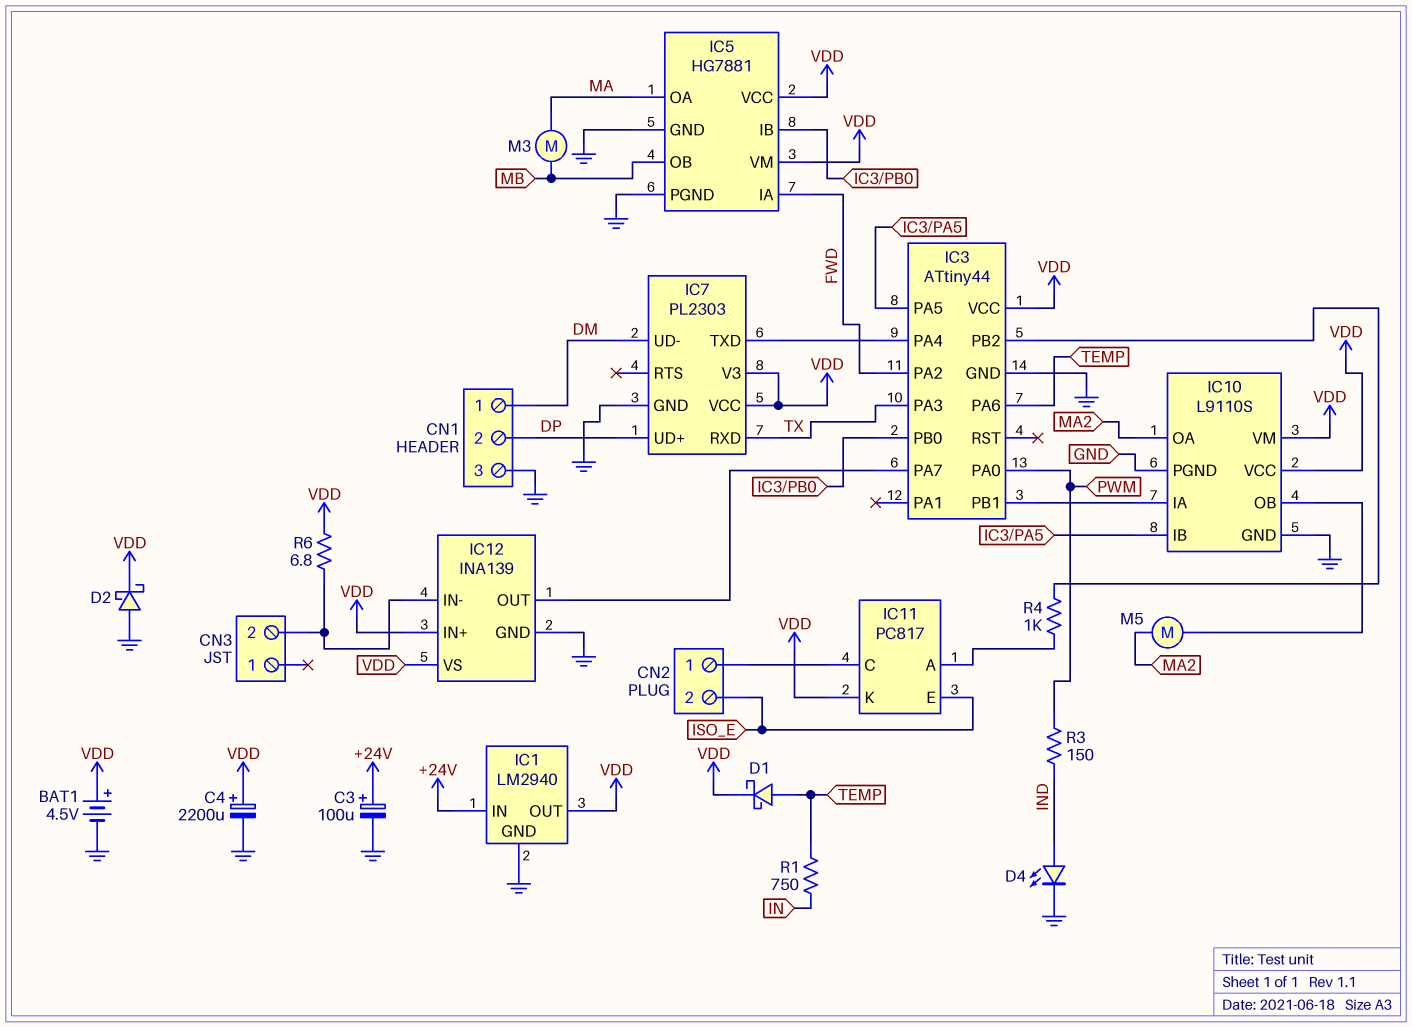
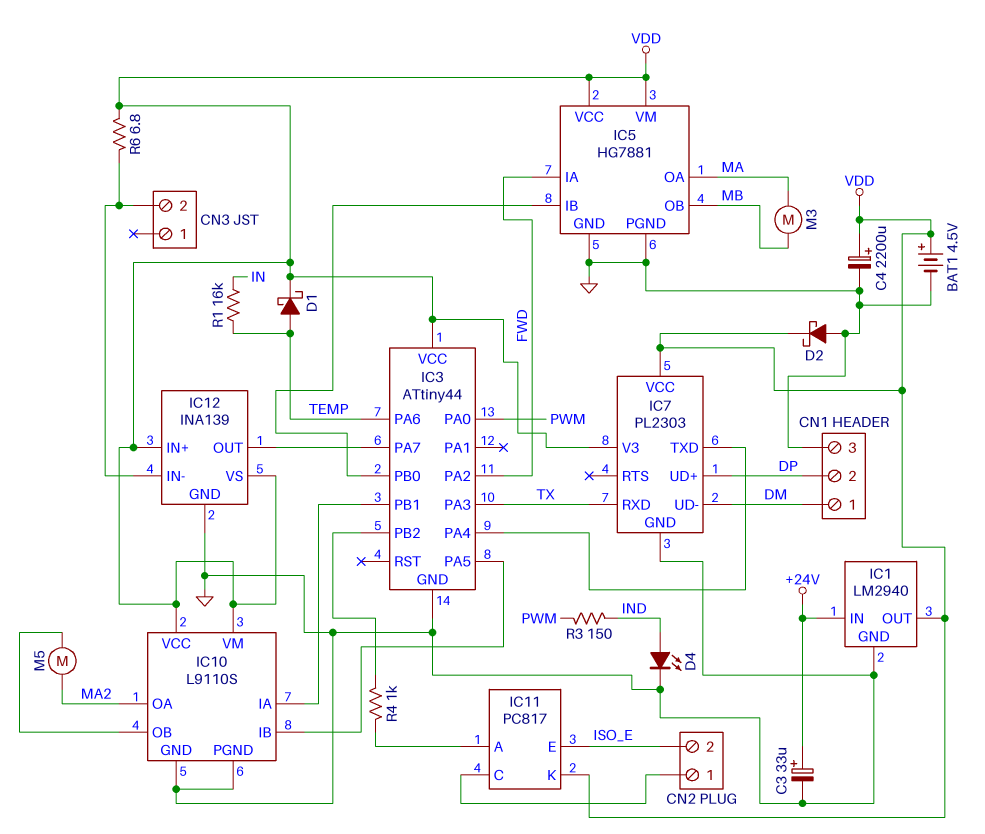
C3: 100uF (plus +24V, minus GND) -> 33uF (plus +24V, minus GND)
R1: 750 (IN, TEMP) -> 16k (IN, TEMP)

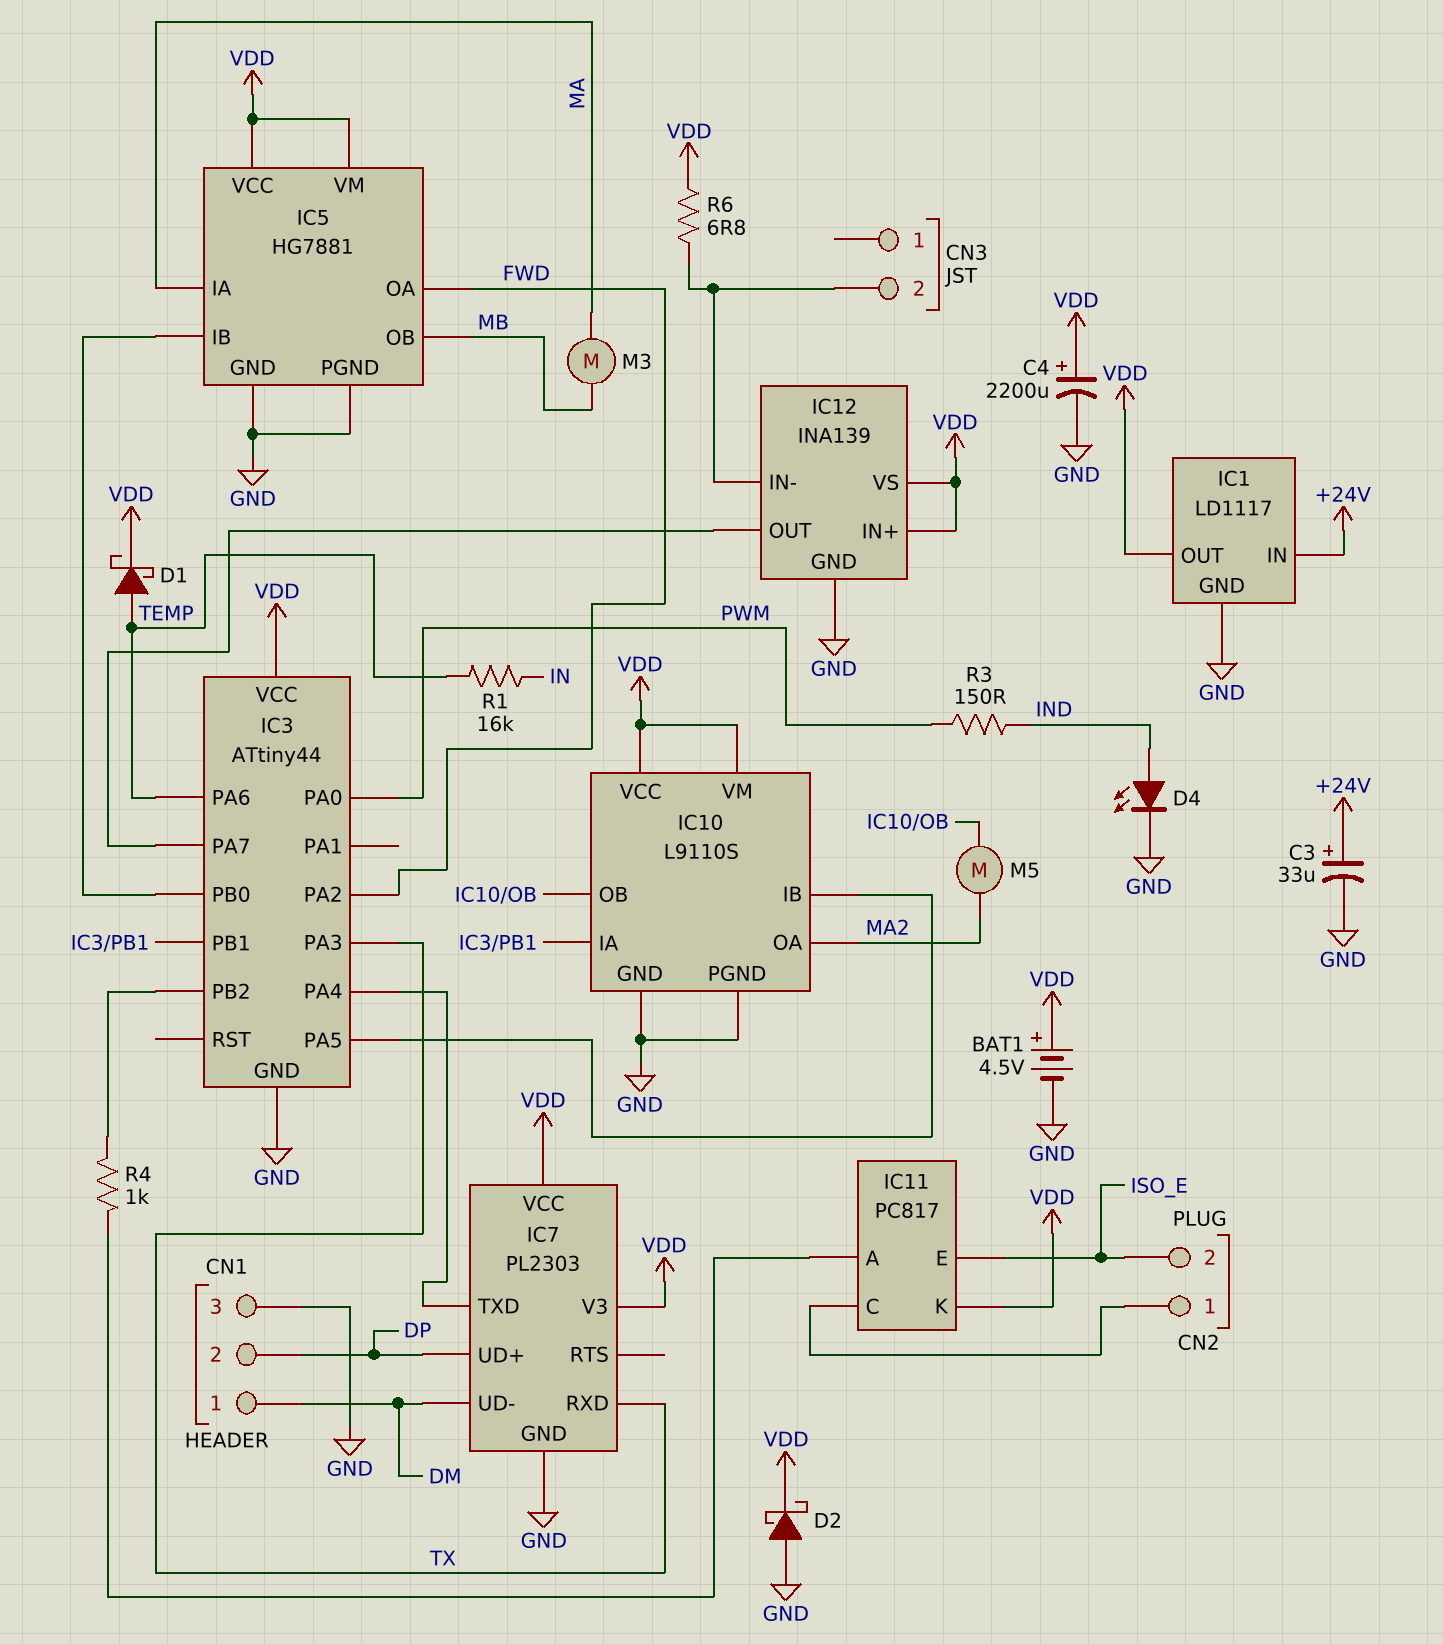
IC1: LM2940 -> LD1117
IC5 pin IA: FWD -> MA
IC5 pin OA: MA -> FWD

